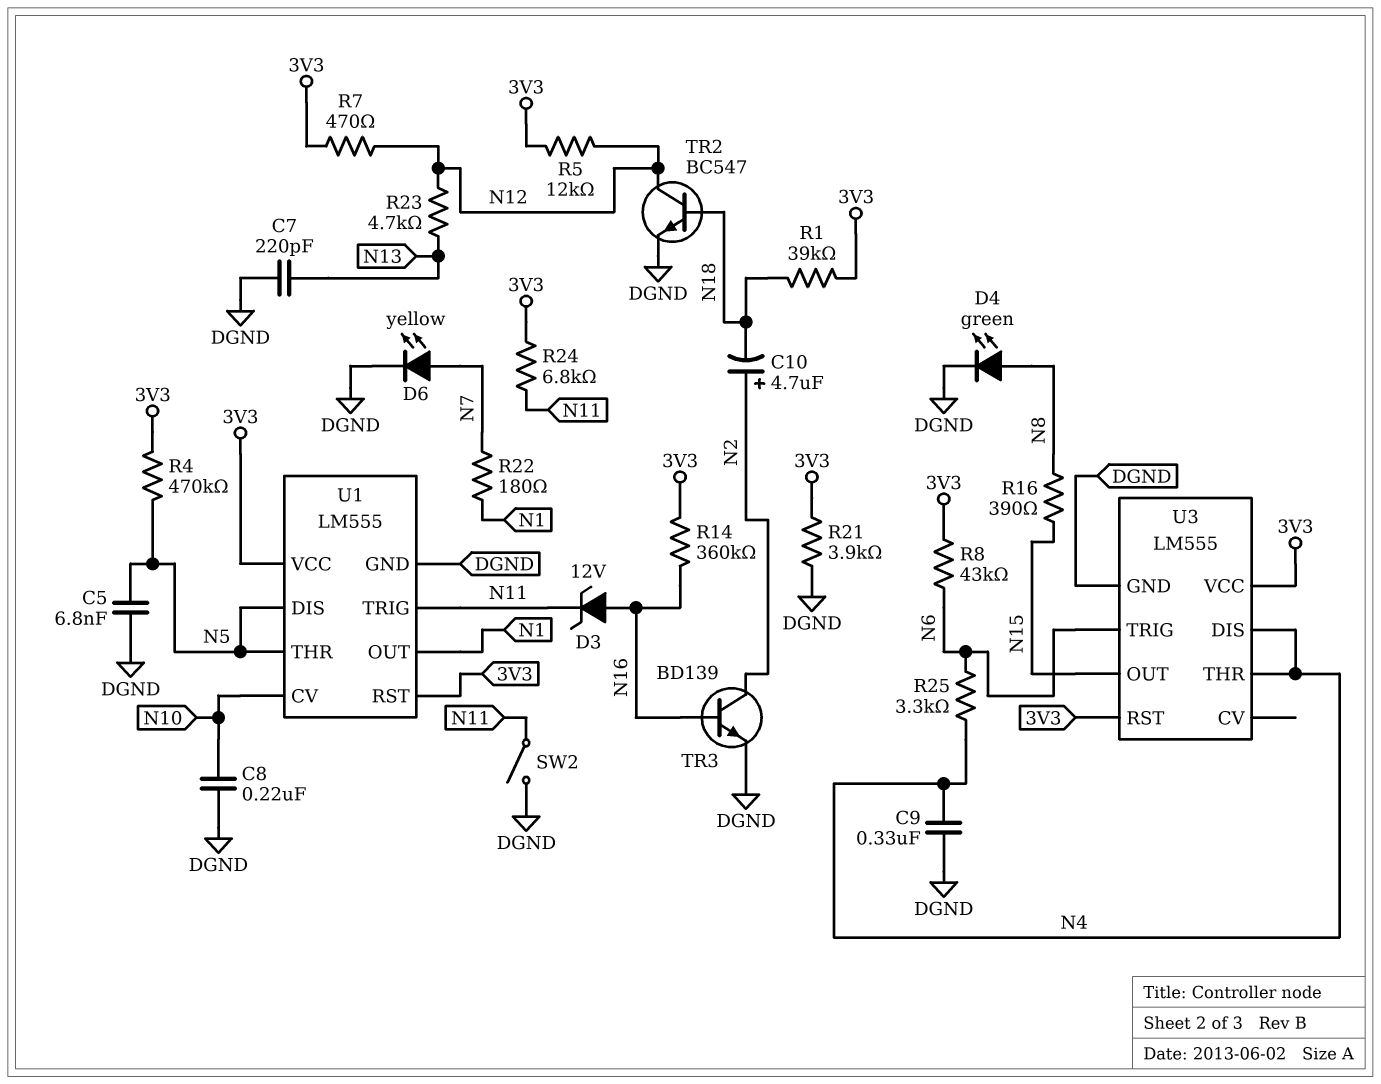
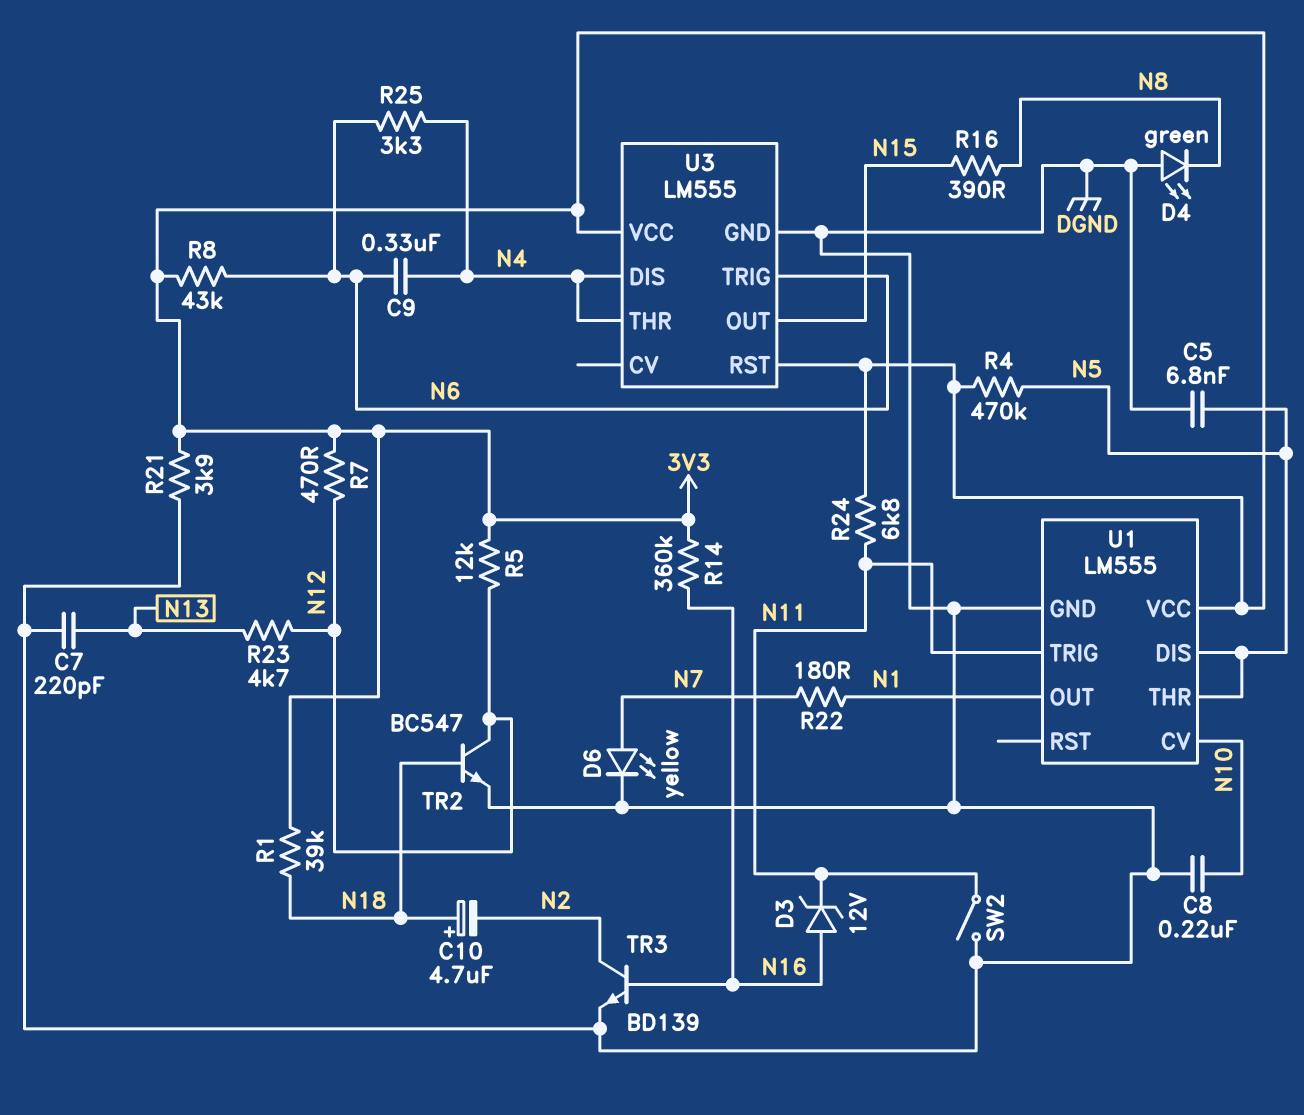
C9: 330nF (DGND, N4) -> 330nF (N4, N6)
C10: 4.7uF (plus N2, minus N18) -> 4.7uF (plus N18, minus N2)
D4: LED green (A N8, K DGND) -> LED green (A DGND, K N8)
U1 pin RST: 3V3 -> none

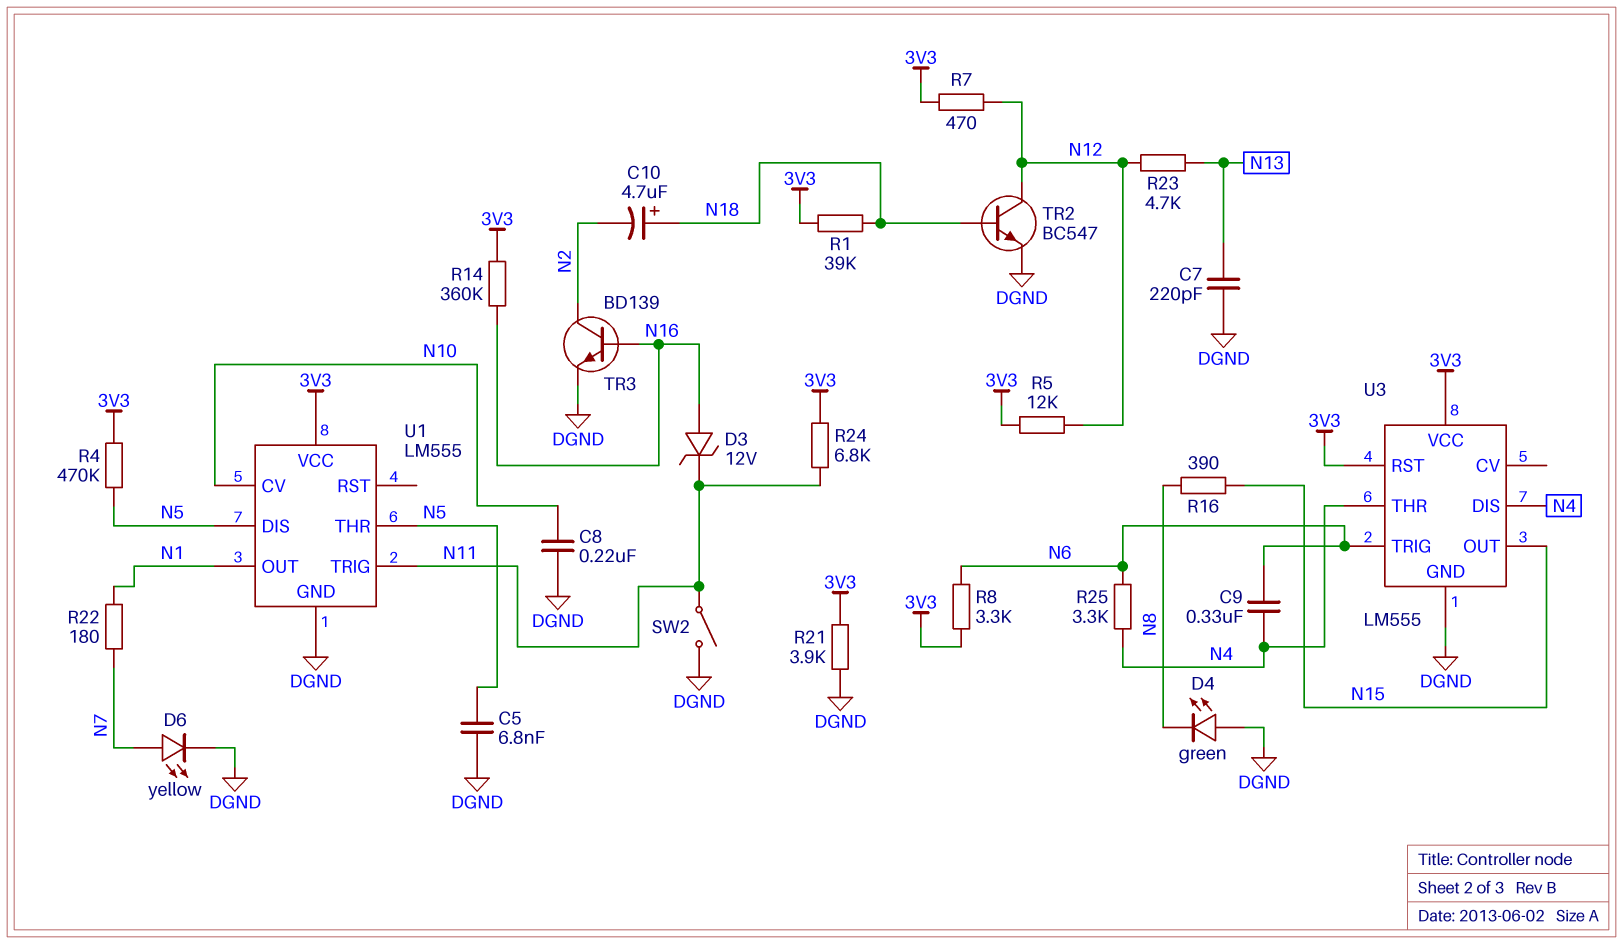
R8: 43k (3V3, N6) -> 3.3k (3V3, N6)

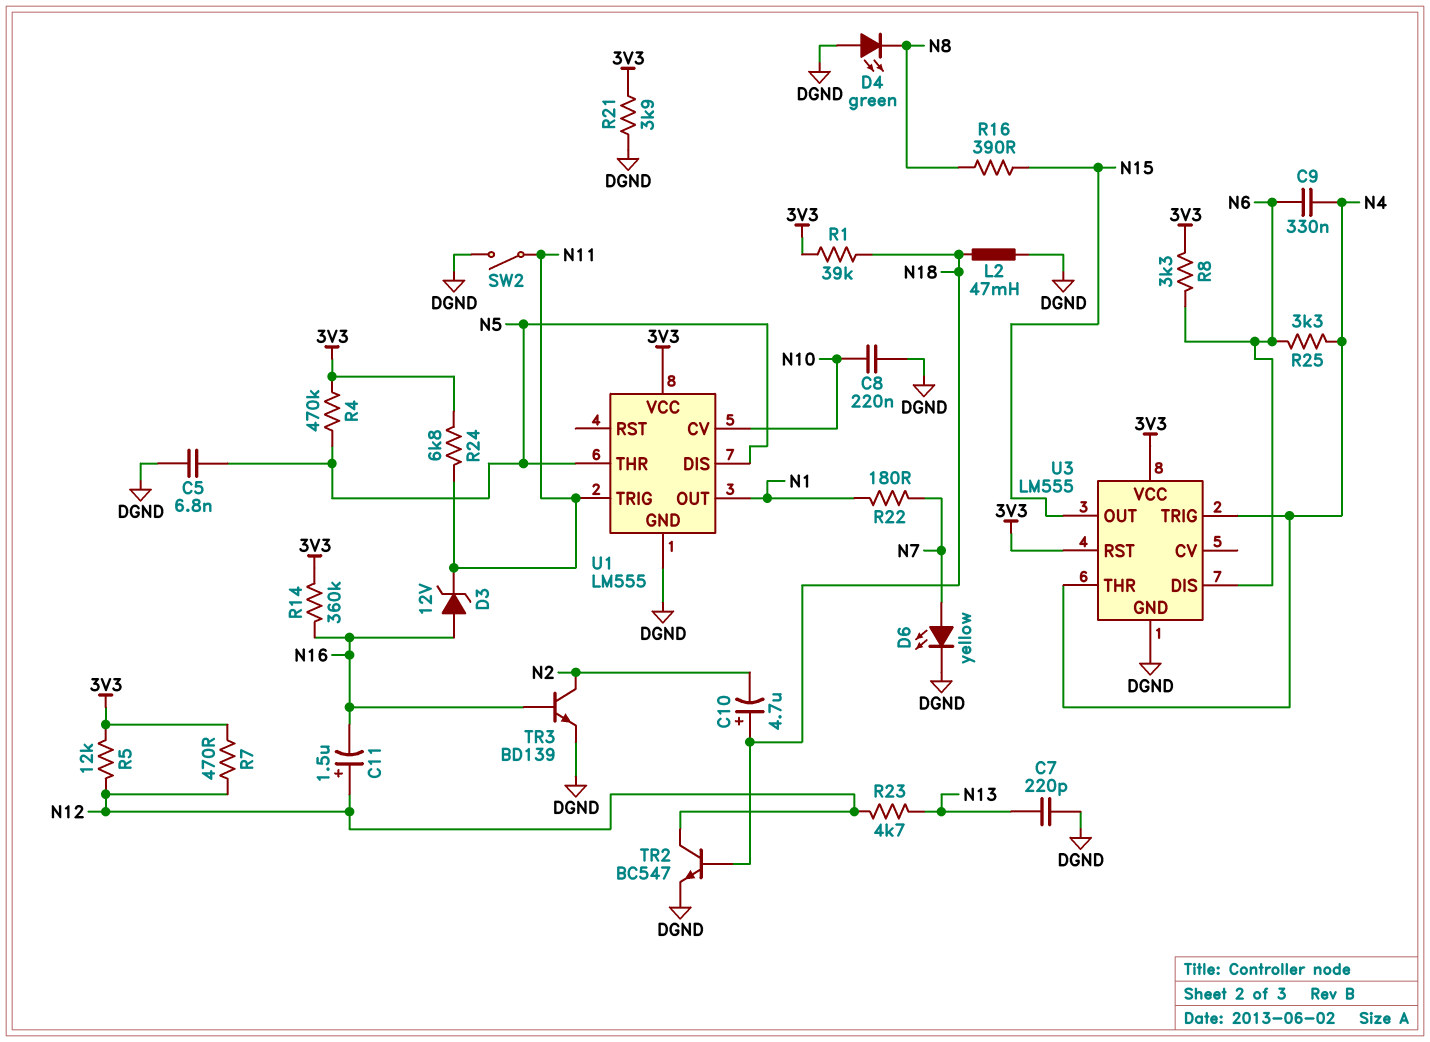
C11: none -> 1.5uF (plus N12, minus N16)
L2: none -> 47mH (DGND, N18)
U3 pin DIS: N4 -> N6
U3 pin TRIG: N6 -> N4

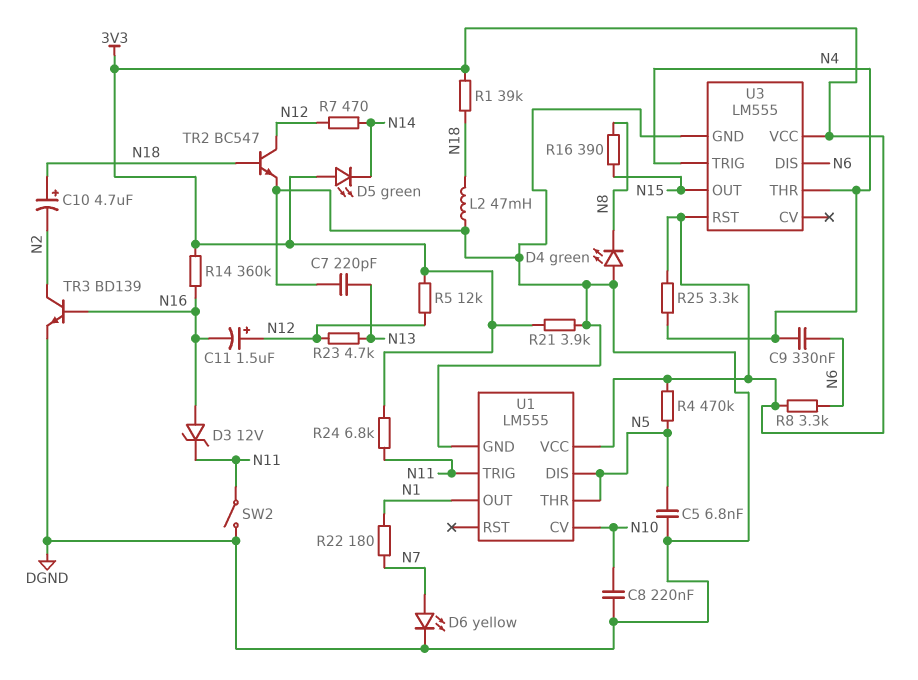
D5: none -> LED green (A 3V3, K N14)
R7: 470 (3V3, N12) -> 470 (N12, N14)
R25: 3.3k (N4, N6) -> 3.3k (3V3, N4)

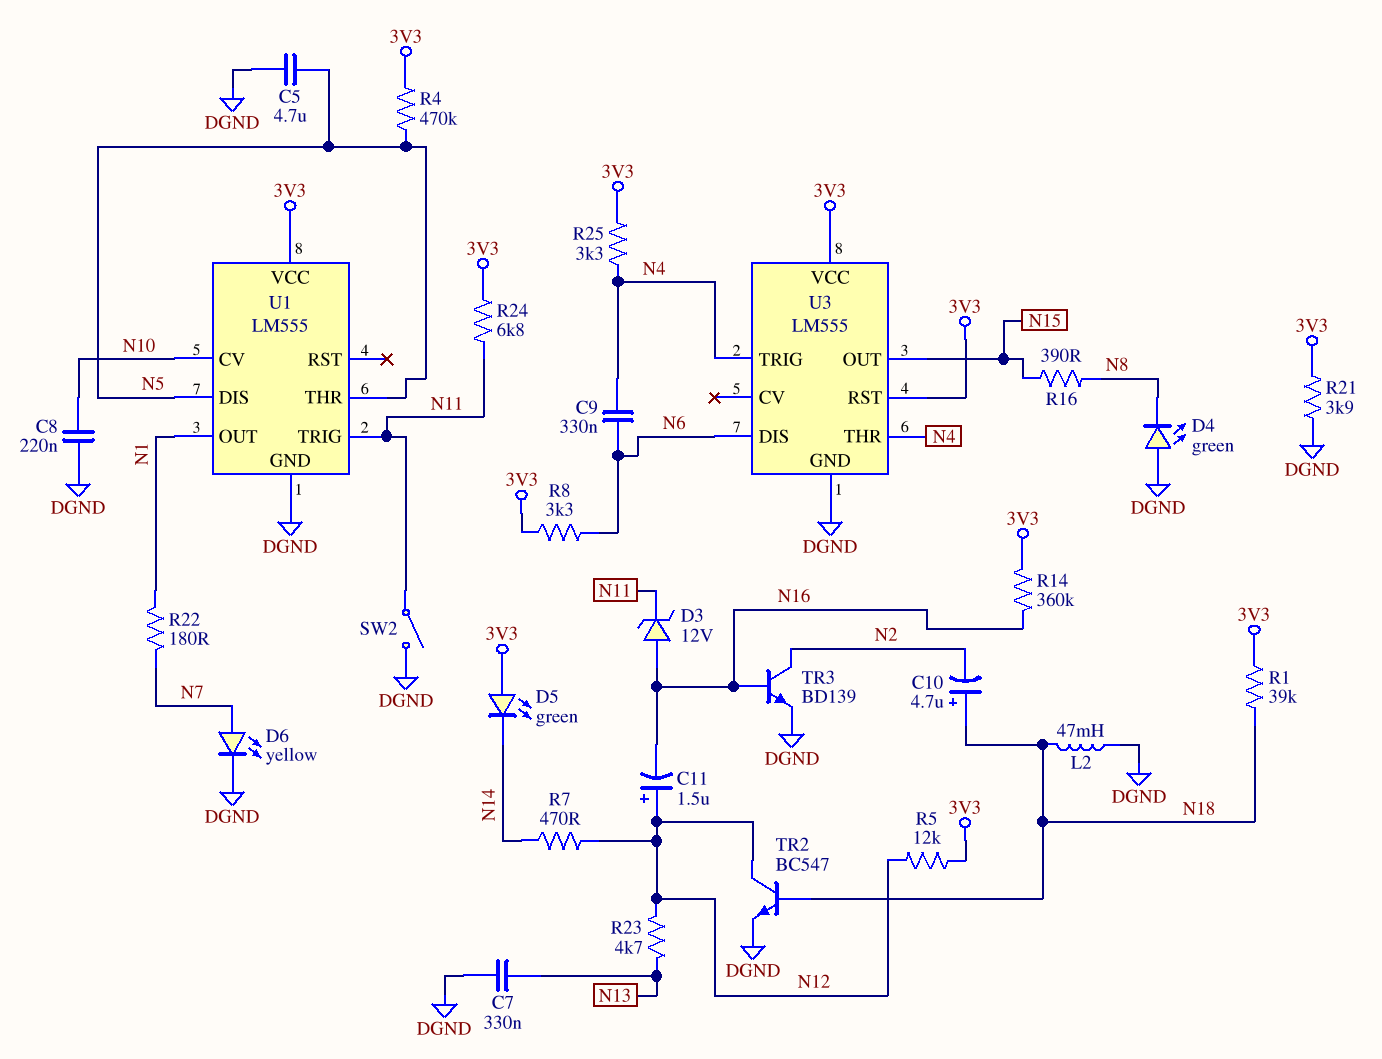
C5: 6.8nF (DGND, N5) -> 4.7uF (DGND, N5)
C7: 220pF (DGND, N13) -> 330nF (DGND, N13)

